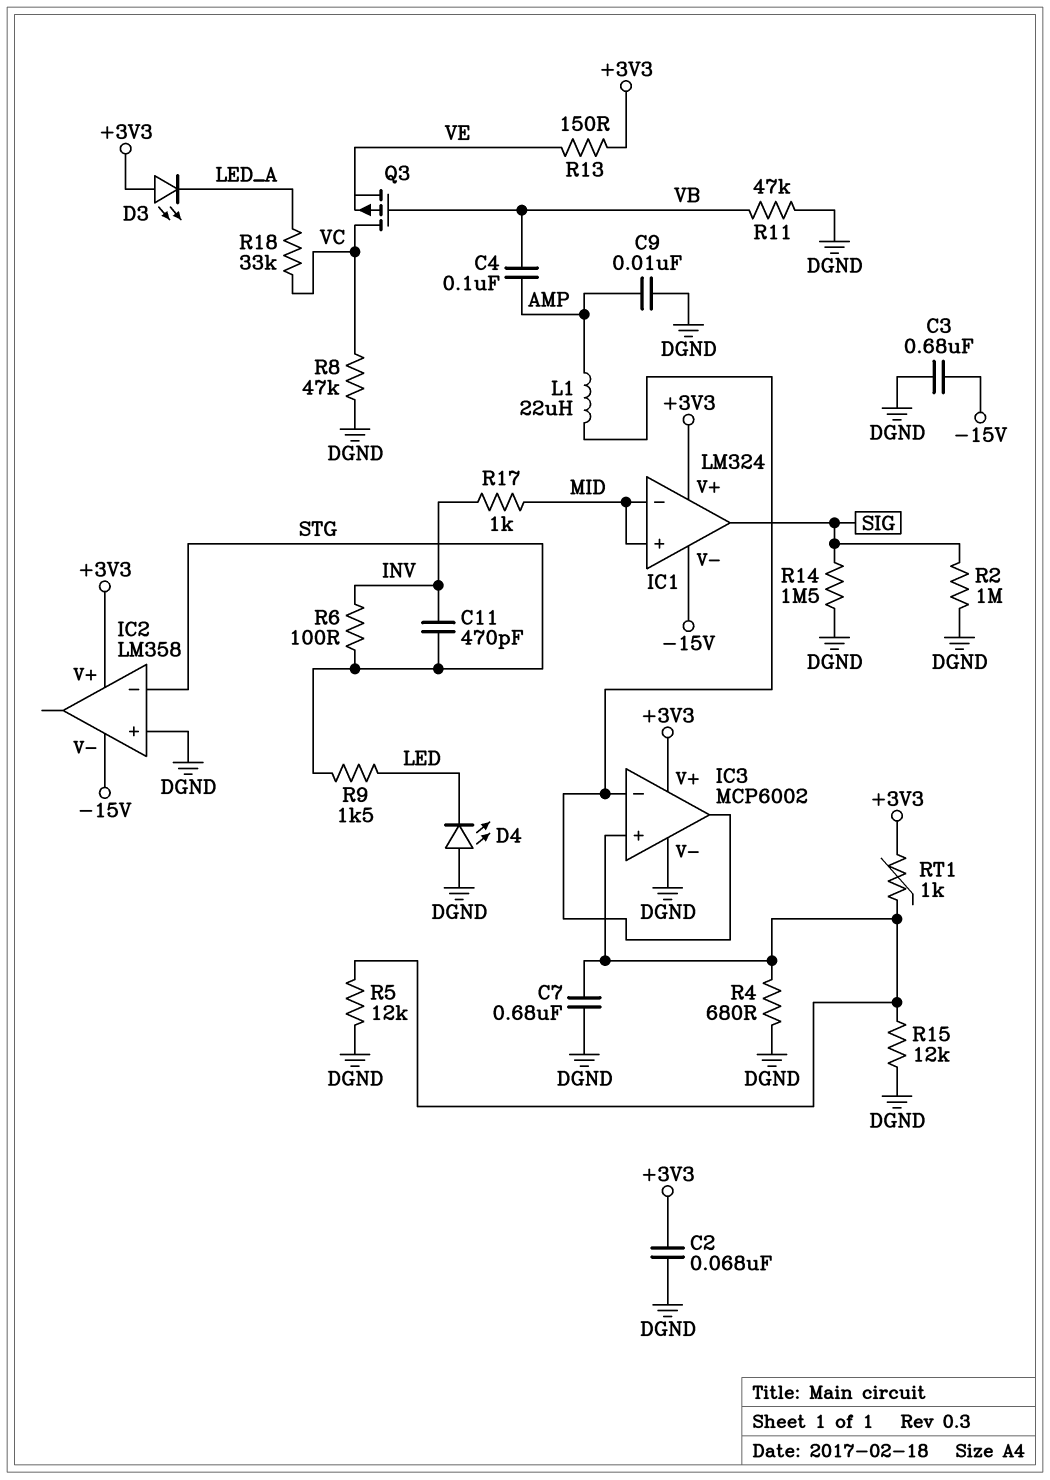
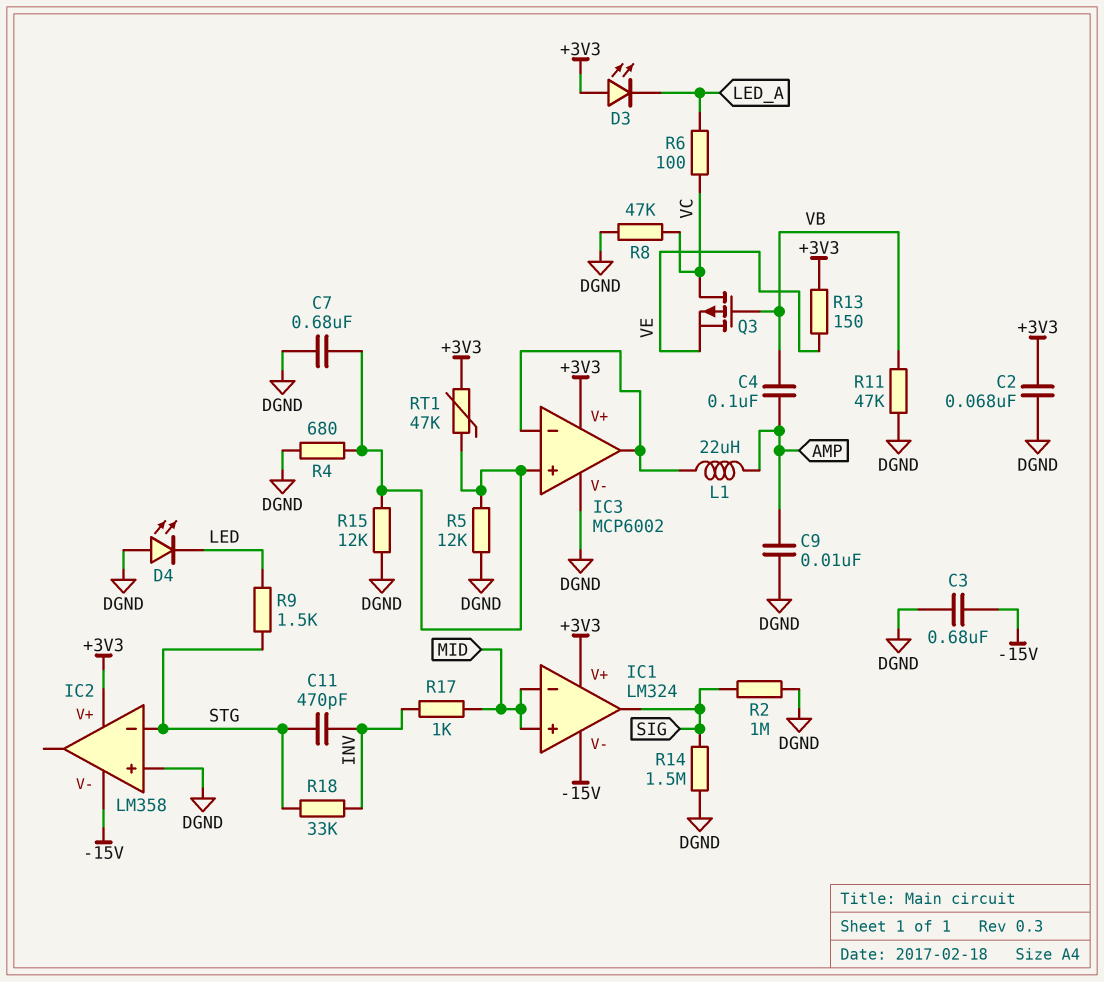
R6: 100 (INV, STG) -> 100 (LED_A, VC)
R18: 33k (LED_A, VC) -> 33k (INV, STG)
RT1: 1k (+3V3, IC3/in+) -> 47k (+3V3, IC3/in+)

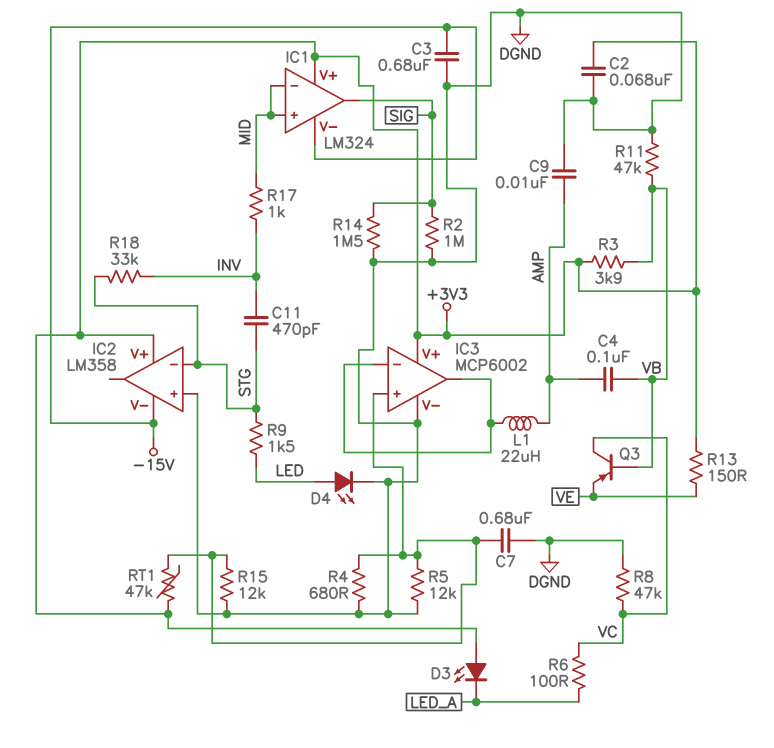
D4: LED (A DGND, K LED) -> LED (A LED, K DGND)
Q3: PMOS (G VB, D VC, S VE) -> PNP (B VB, C VC, E VE)
R3: none -> 3.9k (+3V3, VB)

